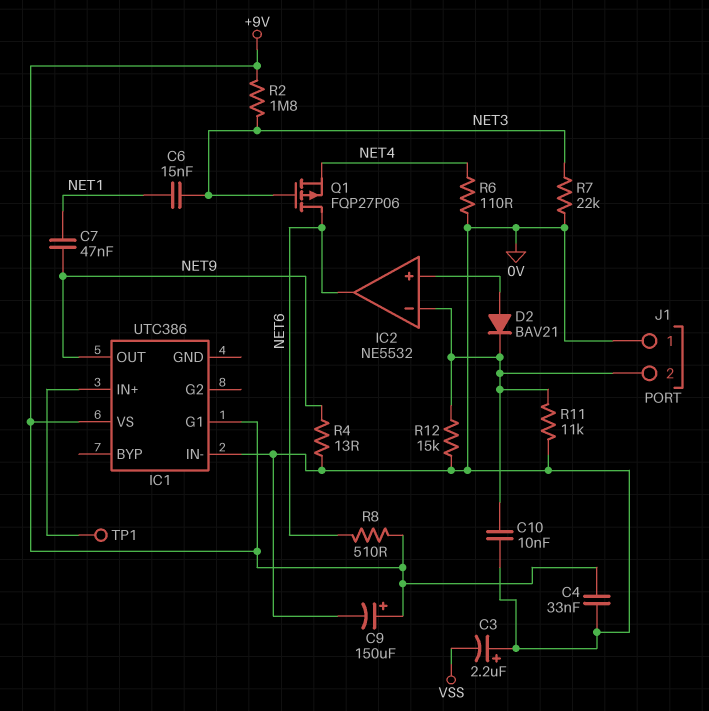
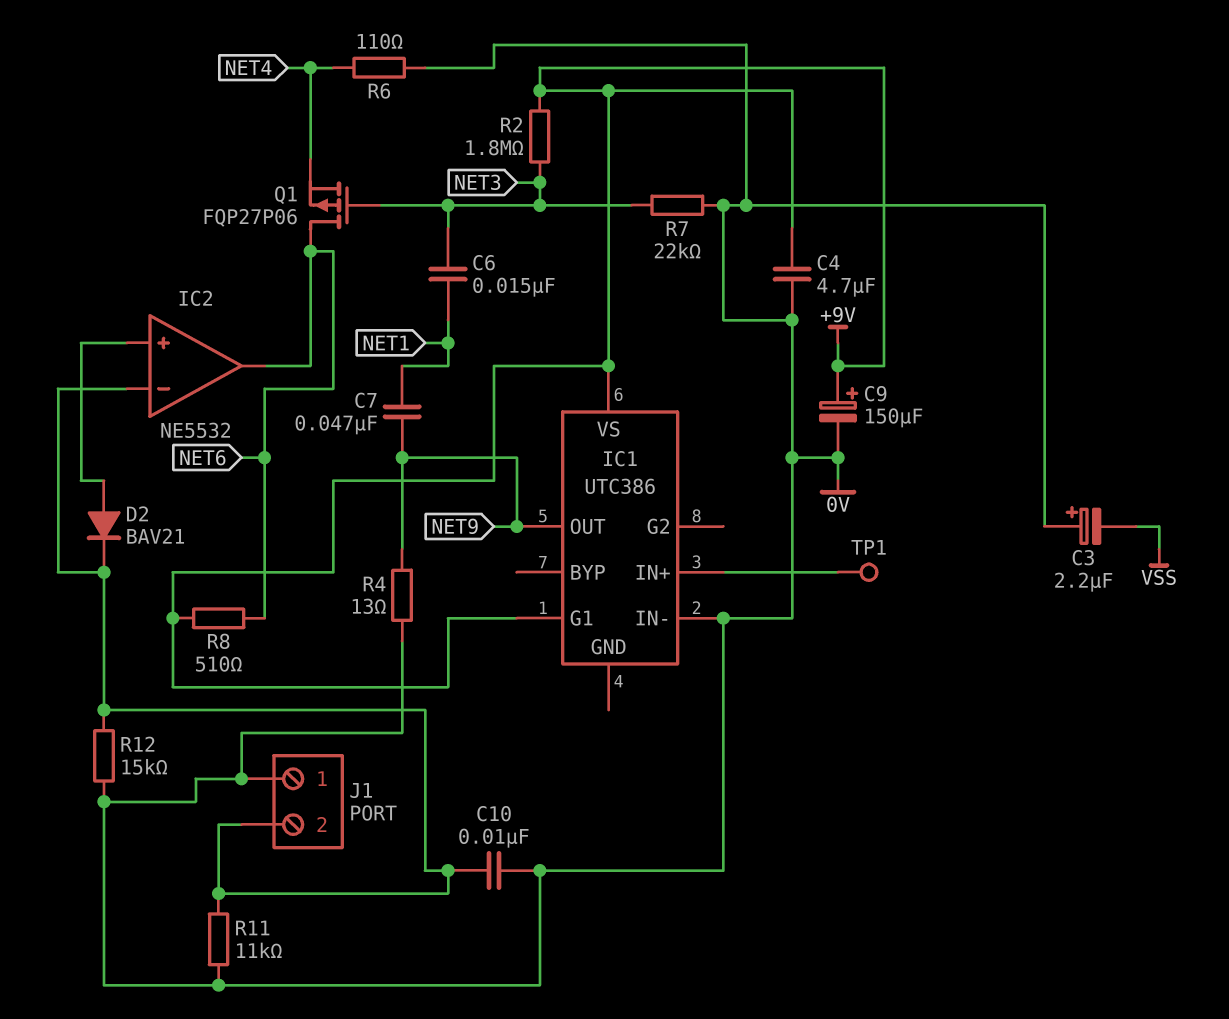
C4: 33nF (+9V, 0V) -> 4.7uF (+9V, 0V)

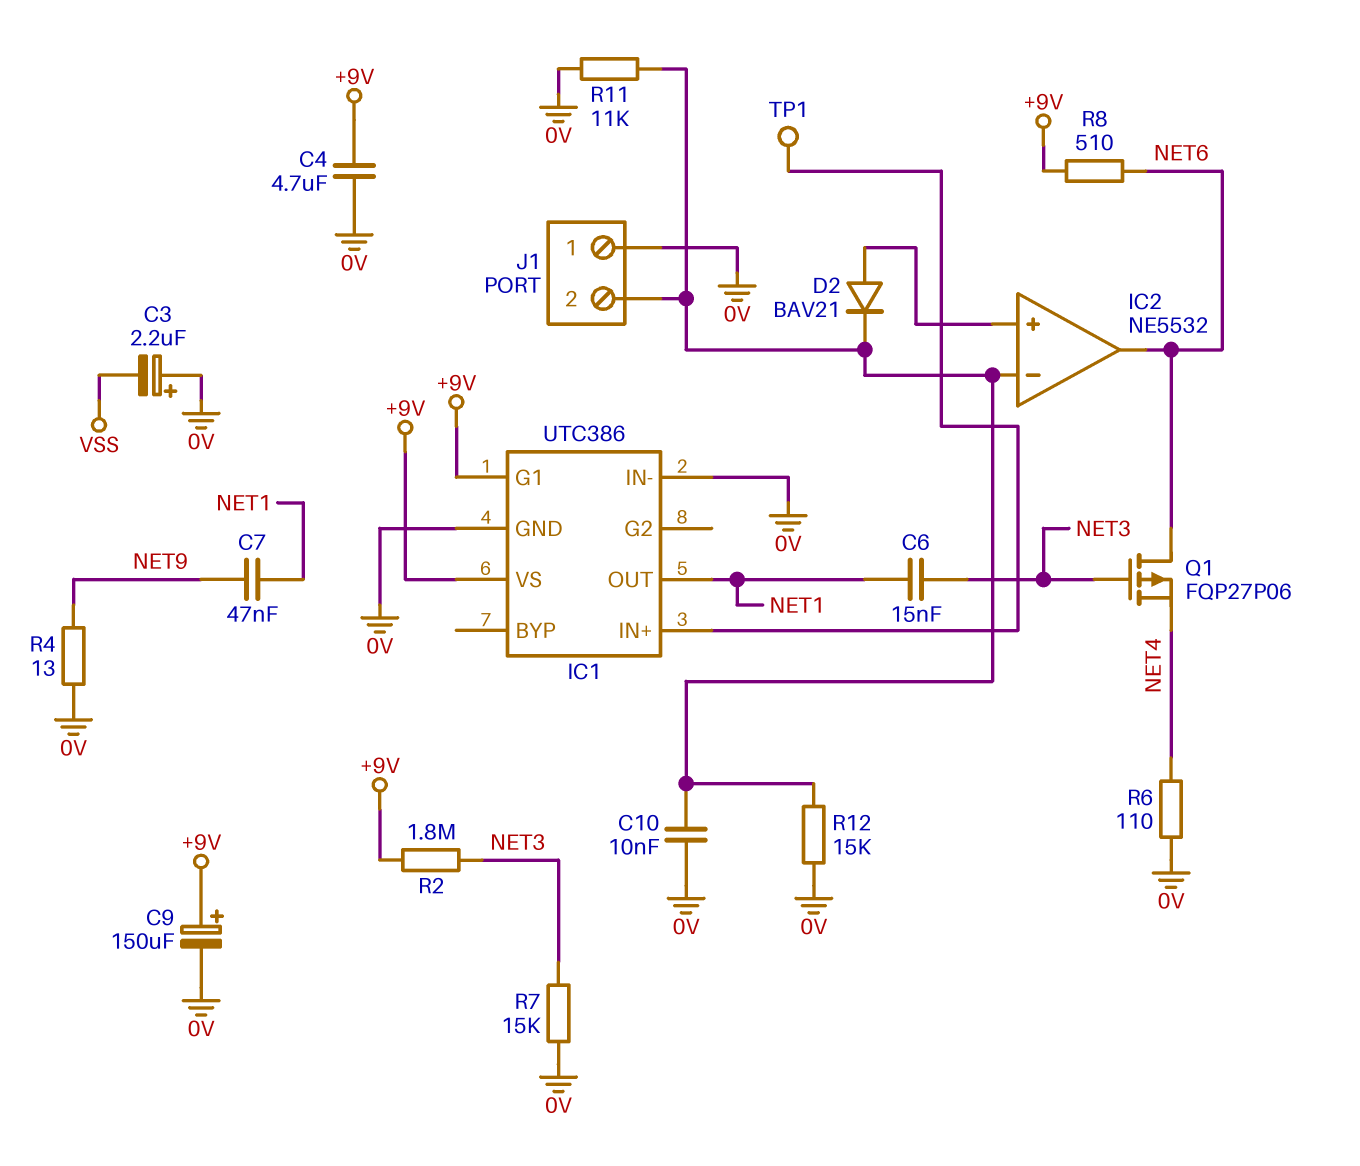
IC1 pin GND: none -> 0V
IC1 pin OUT: NET9 -> NET1
R7: 22k (0V, NET3) -> 15k (0V, NET3)

